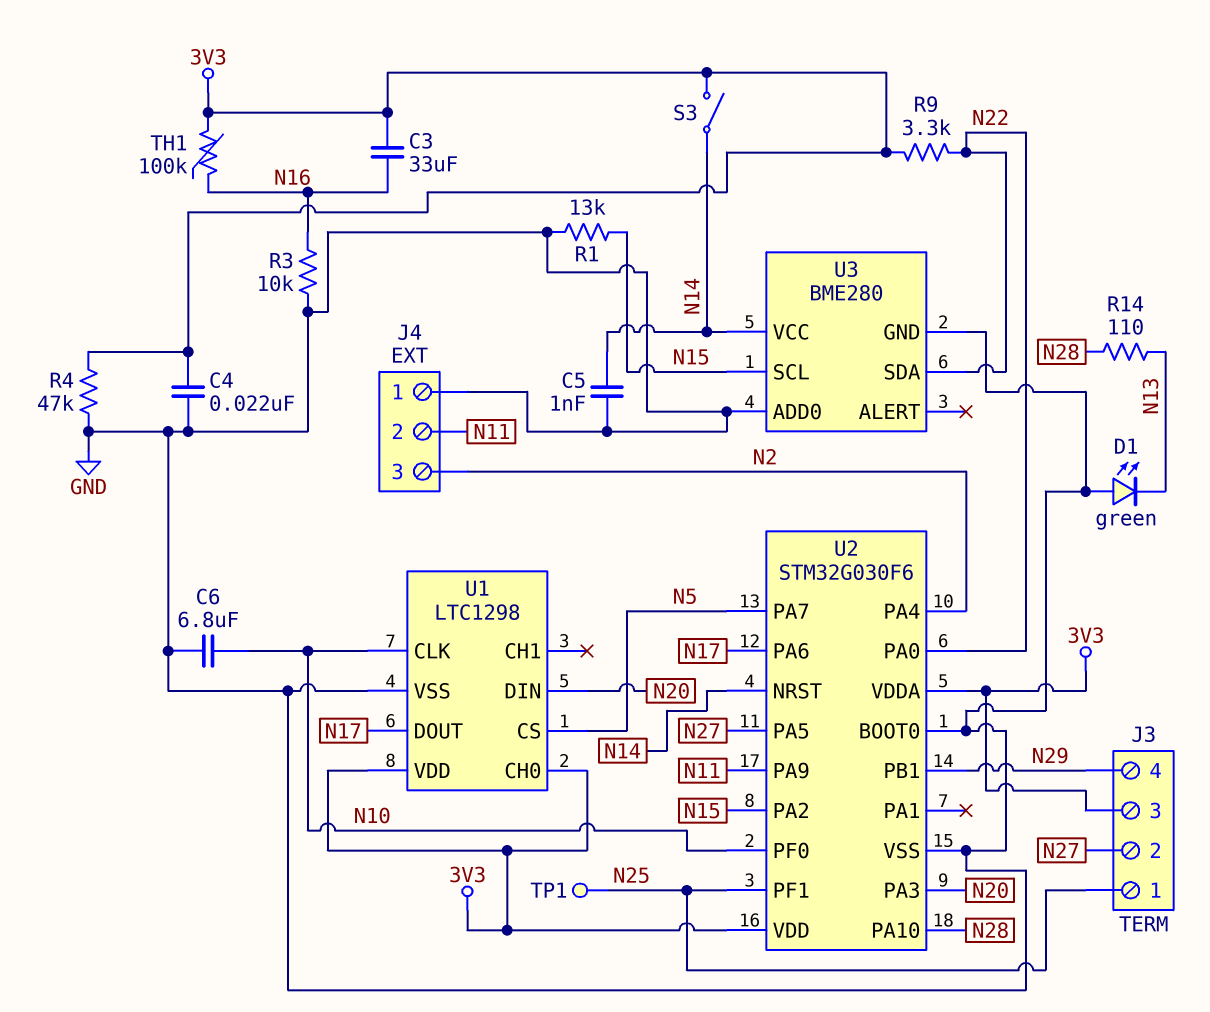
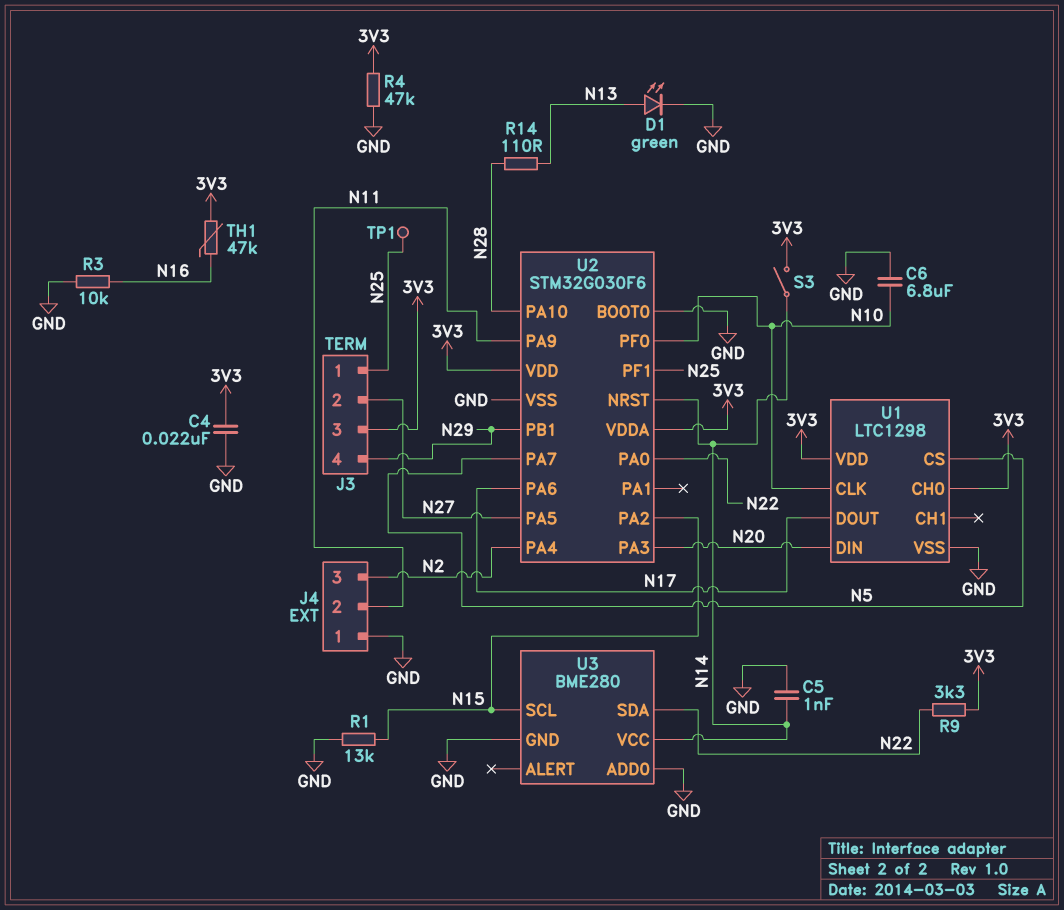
C3: 33uF (3V3, N16) -> none
D1: LED green (A GND, K N13) -> LED green (A N13, K GND)
TH1: 100k (3V3, N16) -> 47k (3V3, N16)

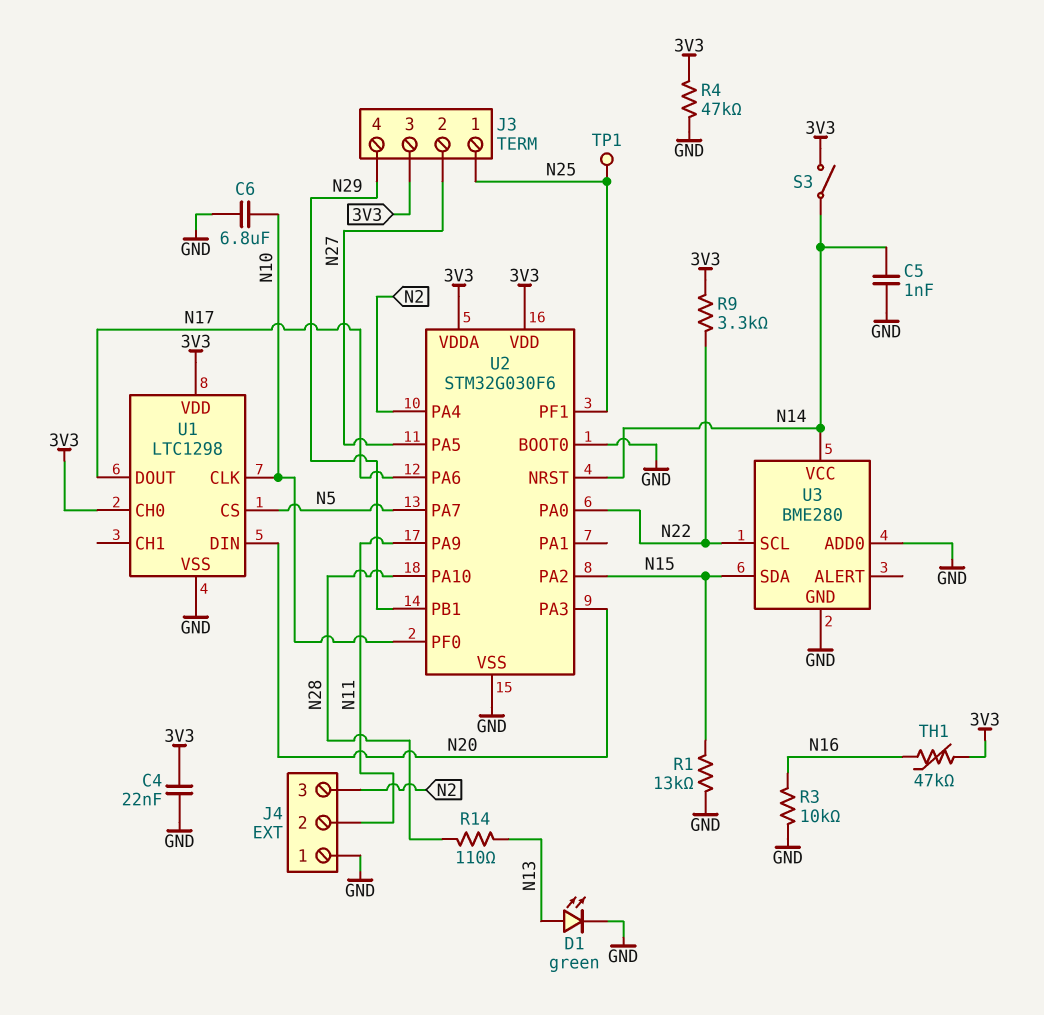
U3 pin SCL: N15 -> N22
U3 pin SDA: N22 -> N15

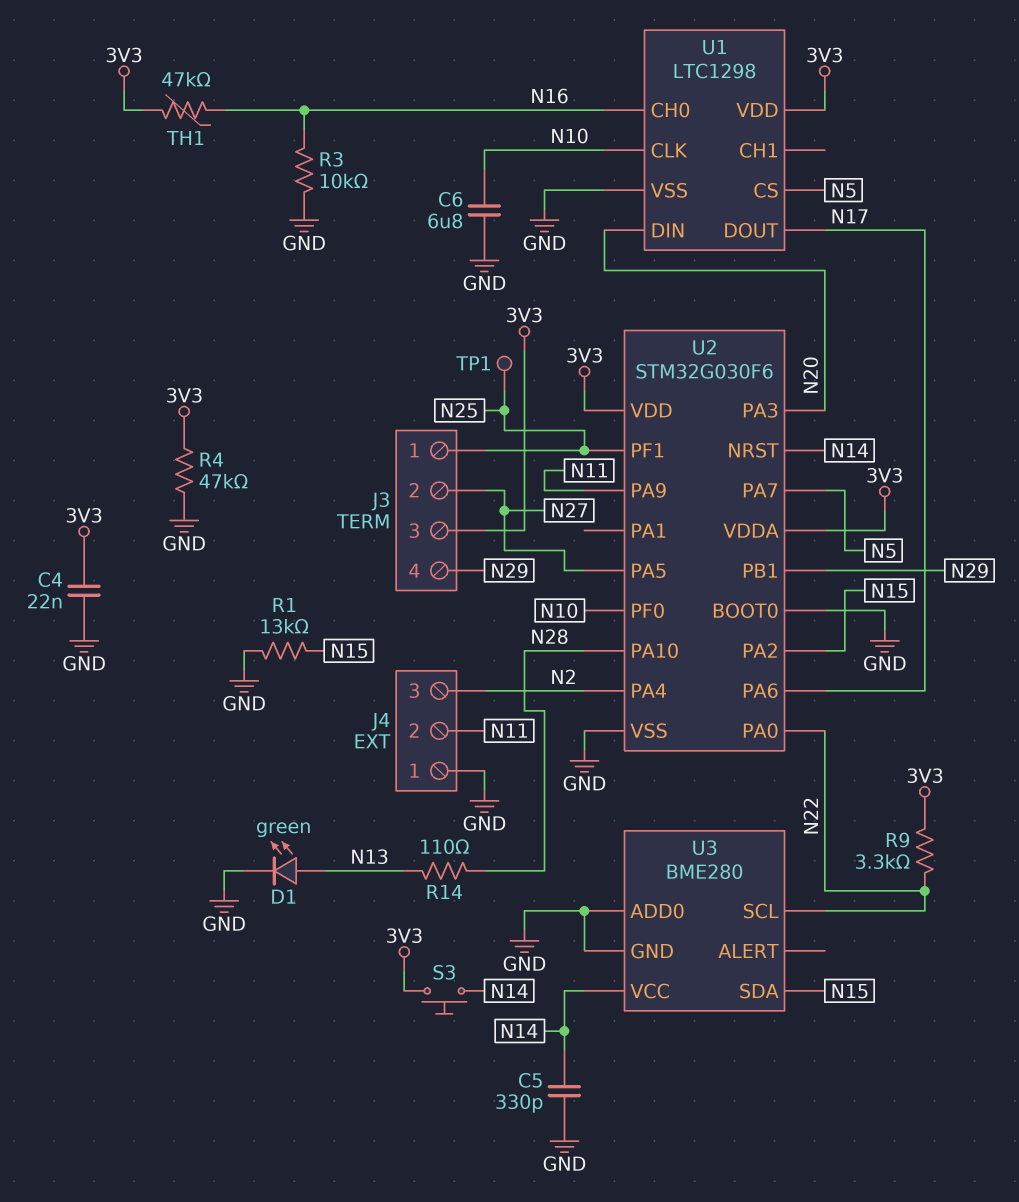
C5: 1nF (GND, N14) -> 330pF (GND, N14)
S3: switch (3V3, N14) -> button (3V3, N14)
U1 pin CH0: 3V3 -> N16

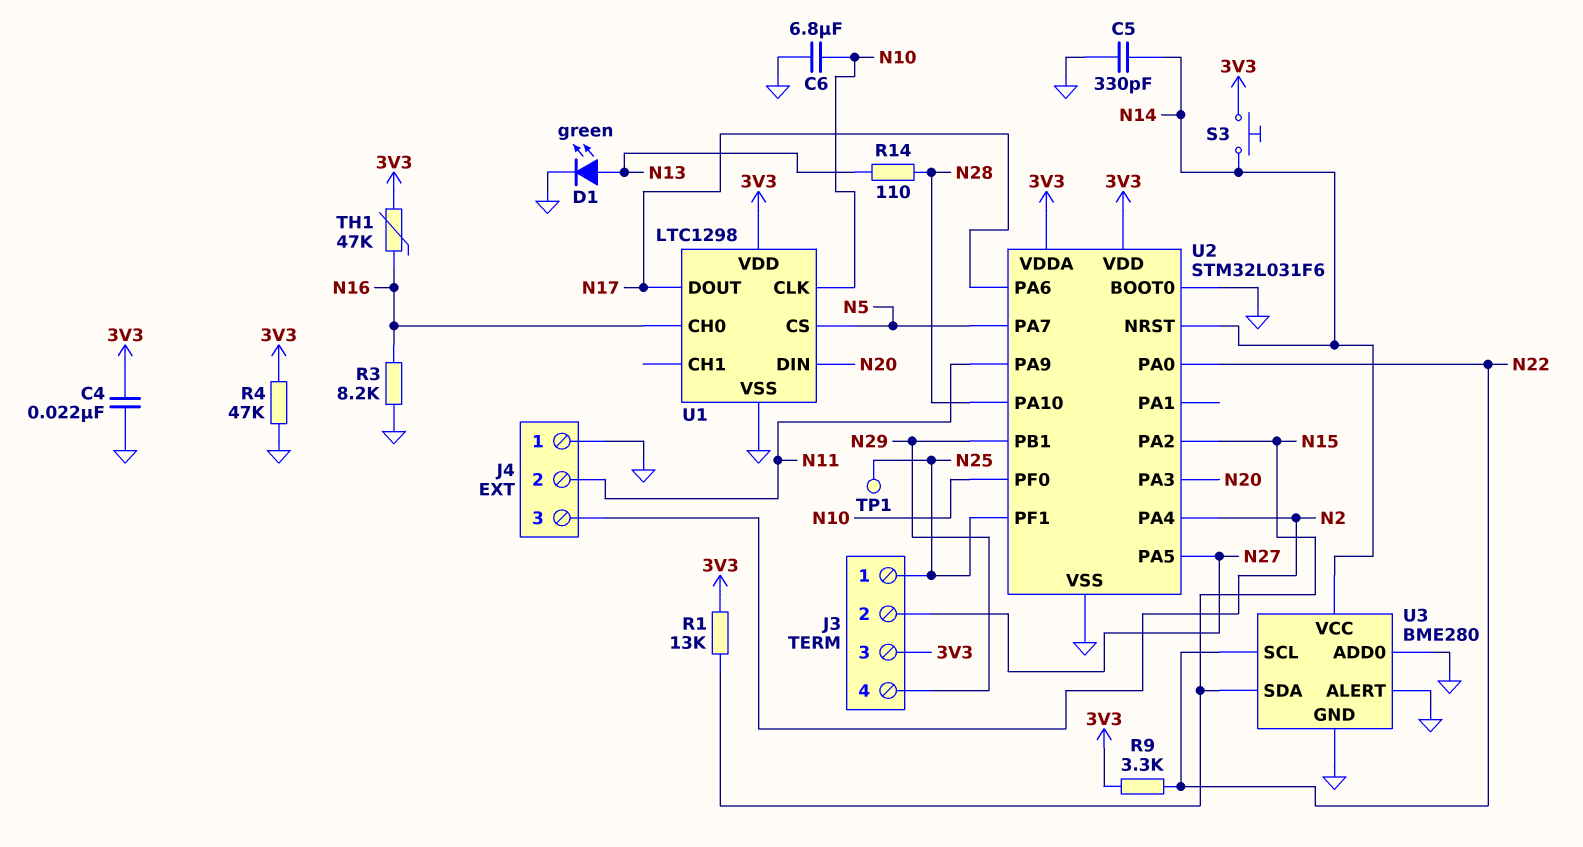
R1: 13k (GND, N15) -> 13k (3V3, N15)
R3: 10k (GND, N16) -> 8.2k (GND, N16)
U2: STM32G030F6 -> STM32L031F6
U3 pin ALERT: none -> GND

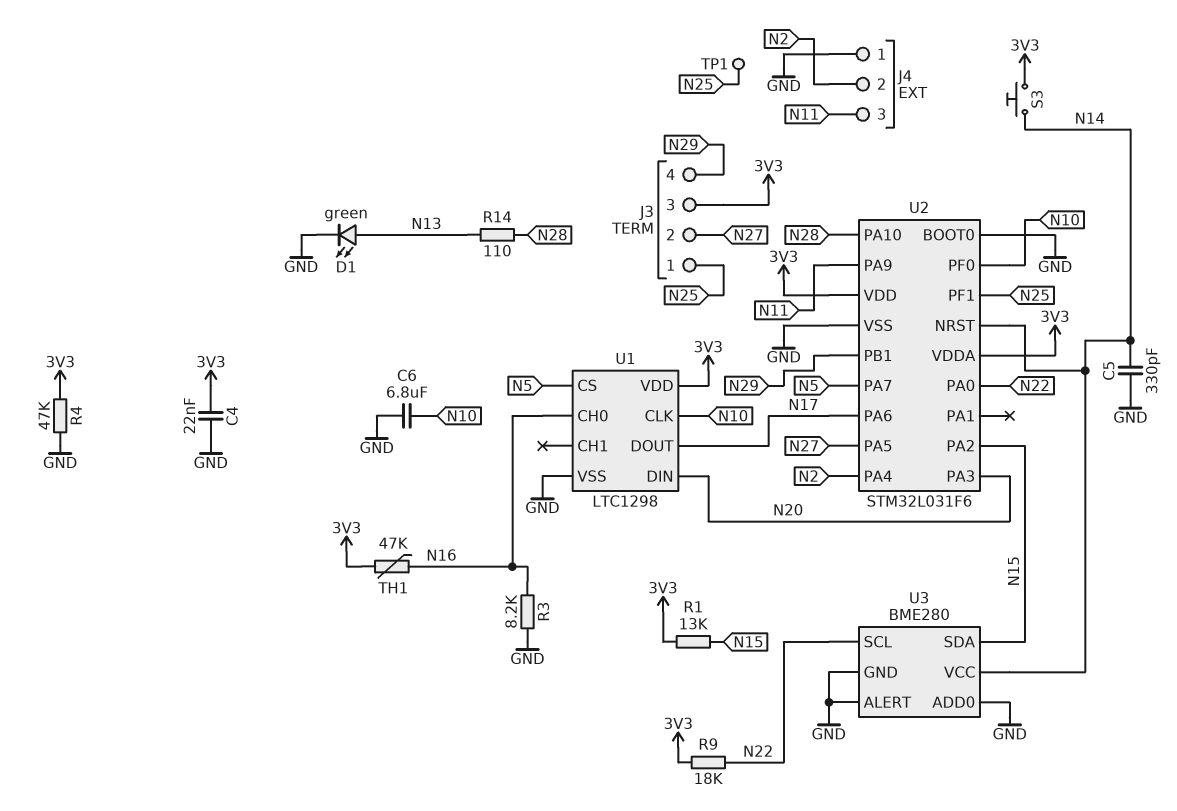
J4 pin 2: N11 -> N2
J4 pin 3: N2 -> N11
R9: 3.3k (3V3, N22) -> 18k (3V3, N22)

